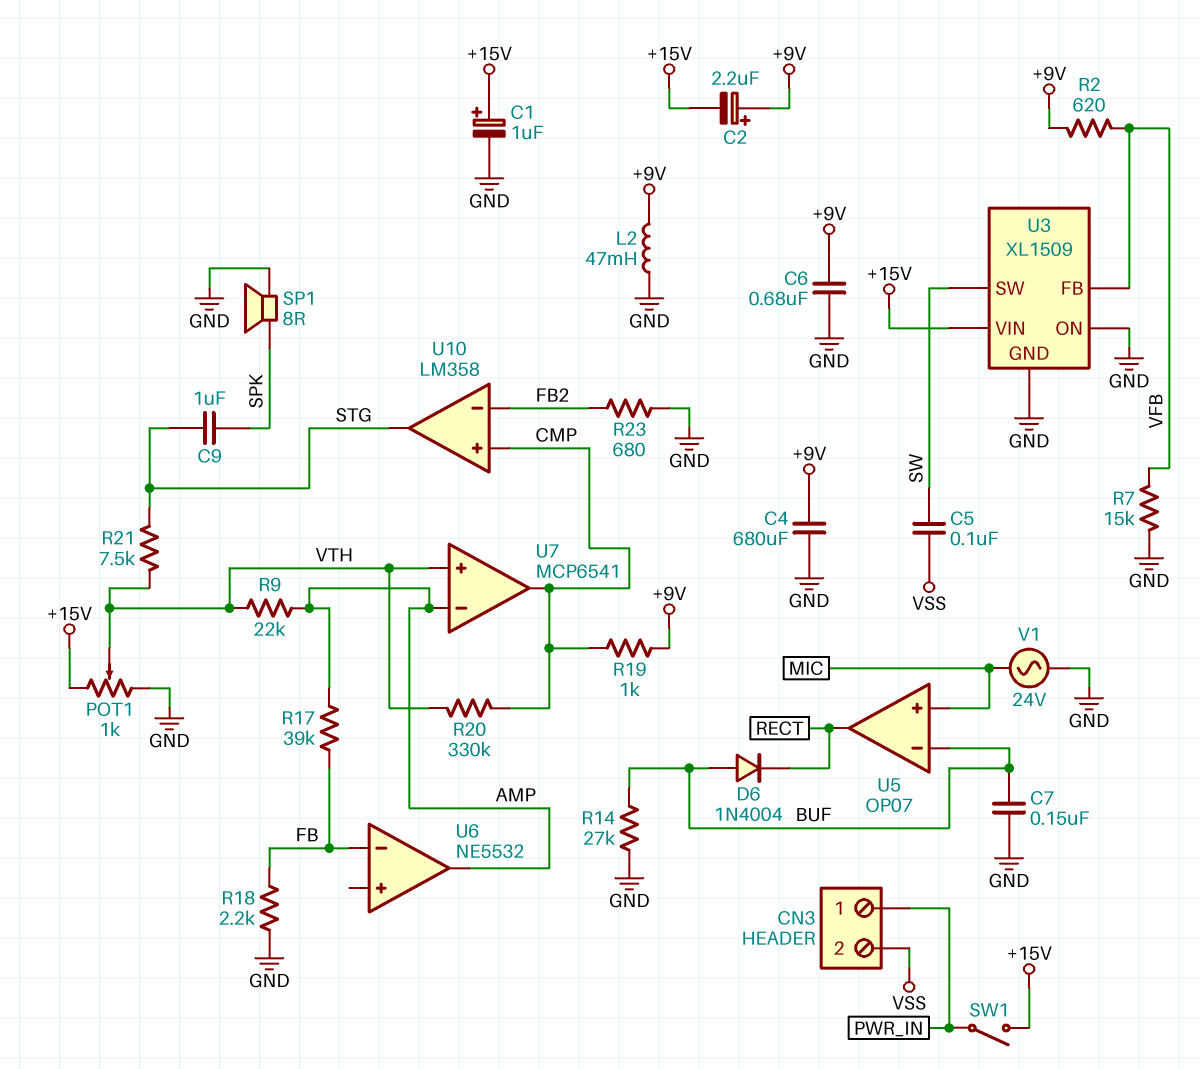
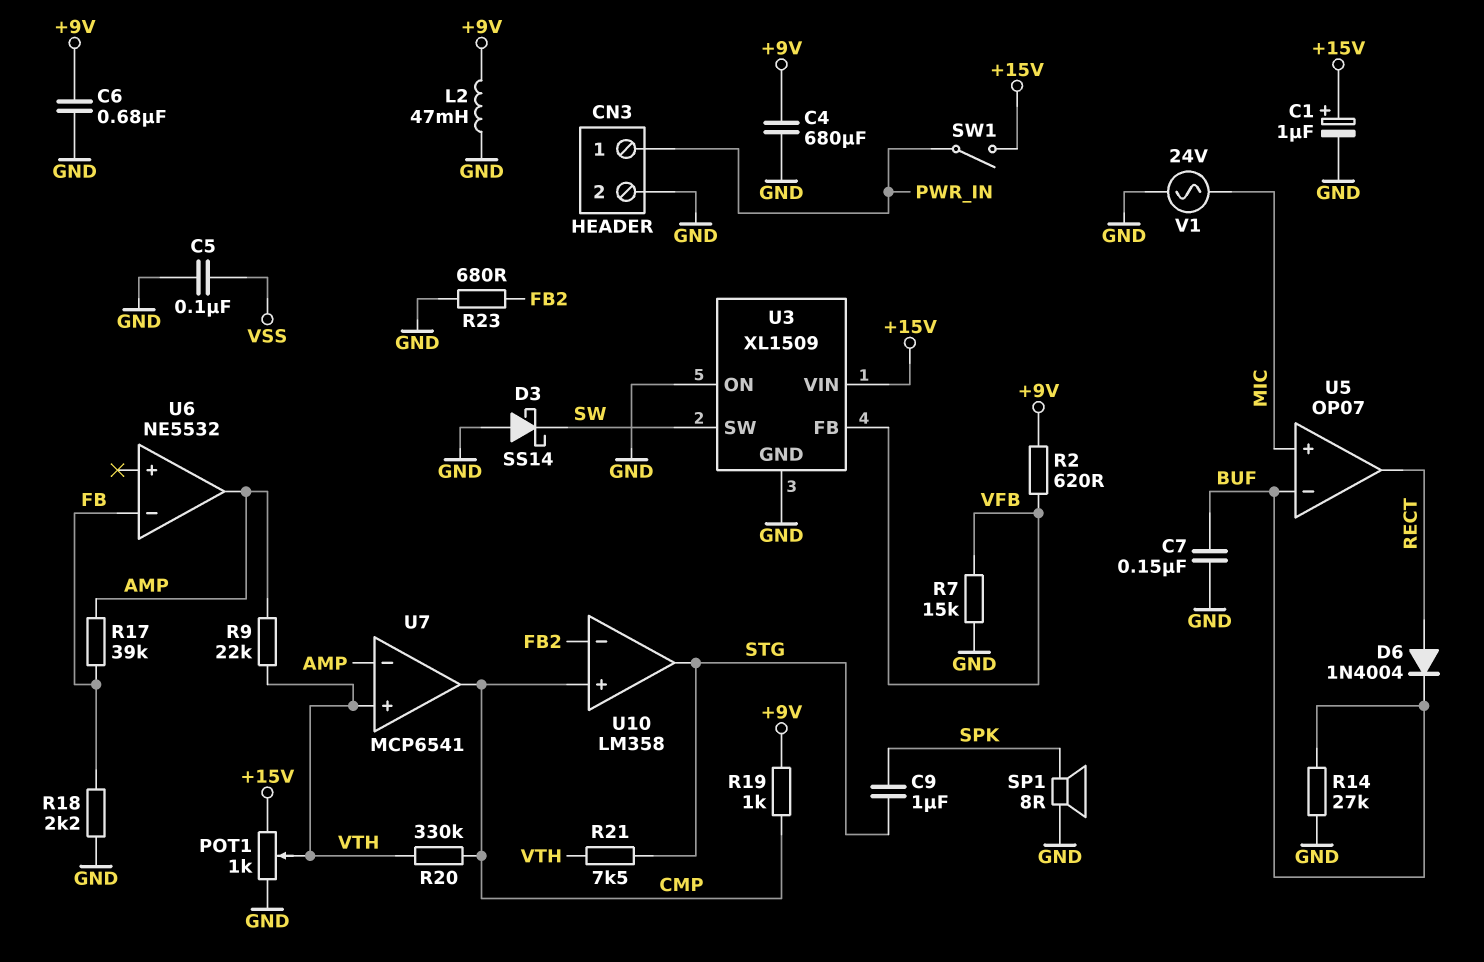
C2: 2.2uF (plus +9V, minus +15V) -> none
C5: 100nF (SW, VSS) -> 100nF (GND, VSS)
CN3 pin 2: VSS -> GND
D3: none -> schottky SS14 (A GND, K SW)
D6: diode 1N4004 (A BUF, K RECT) -> diode 1N4004 (A RECT, K BUF)

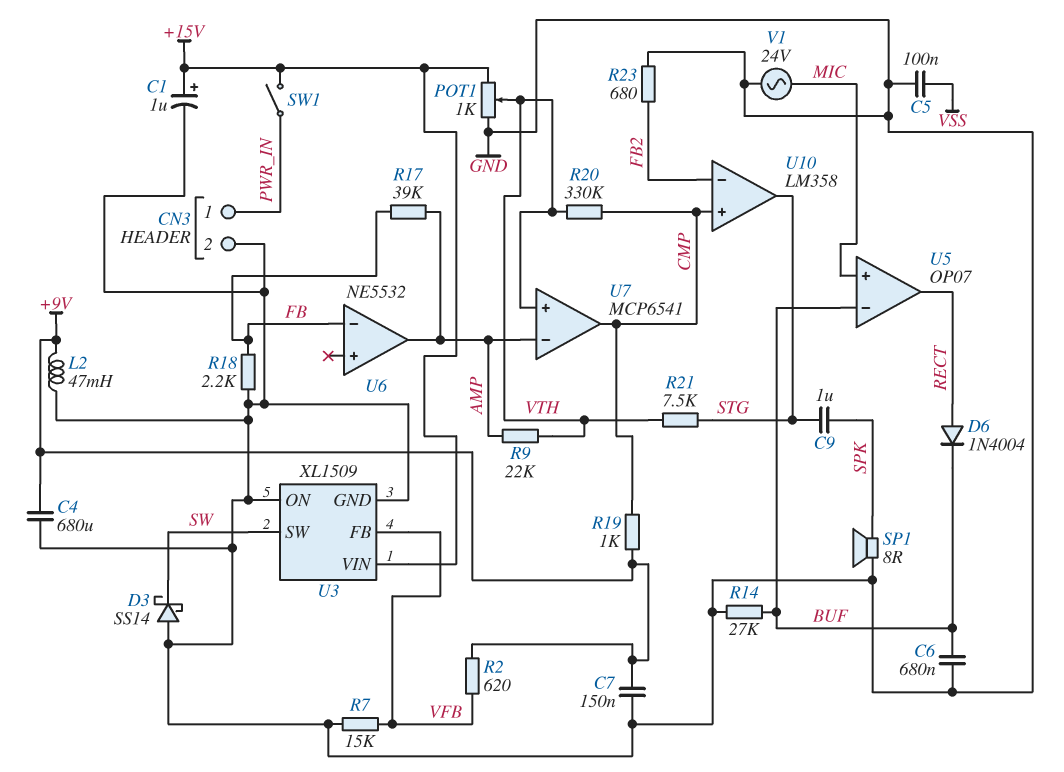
C6: 680nF (+9V, GND) -> 680nF (BUF, GND)
C7: 150nF (BUF, GND) -> 150nF (+9V, GND)

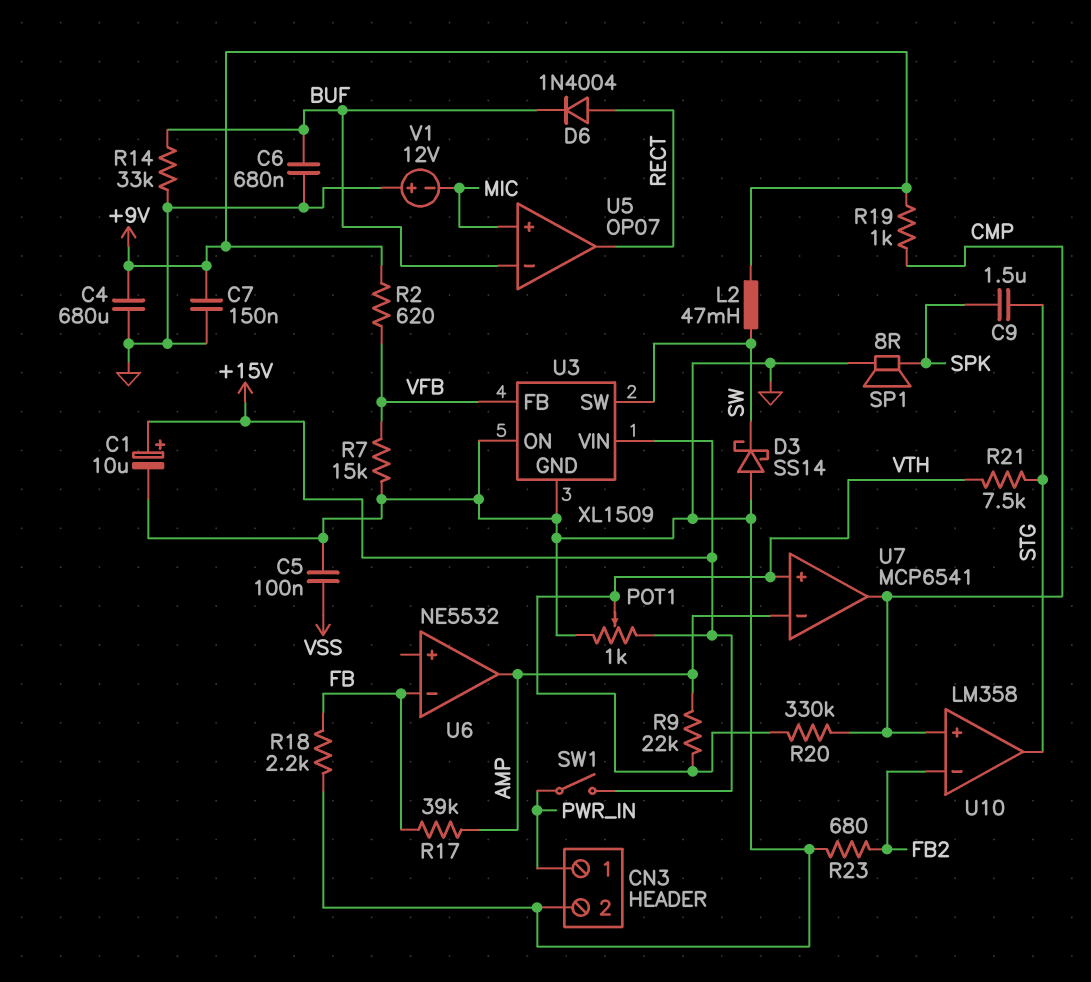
C1: 1uF (plus +15V, minus GND) -> 10uF (plus +15V, minus GND)
C9: 1uF (SPK, STG) -> 1.5uF (SPK, STG)
L2: 47mH (+9V, GND) -> 47mH (+9V, SW)
R14: 27k (BUF, GND) -> 33k (BUF, GND)
V1: AC 24V (GND, MIC) -> 12V (plus GND, minus MIC)

